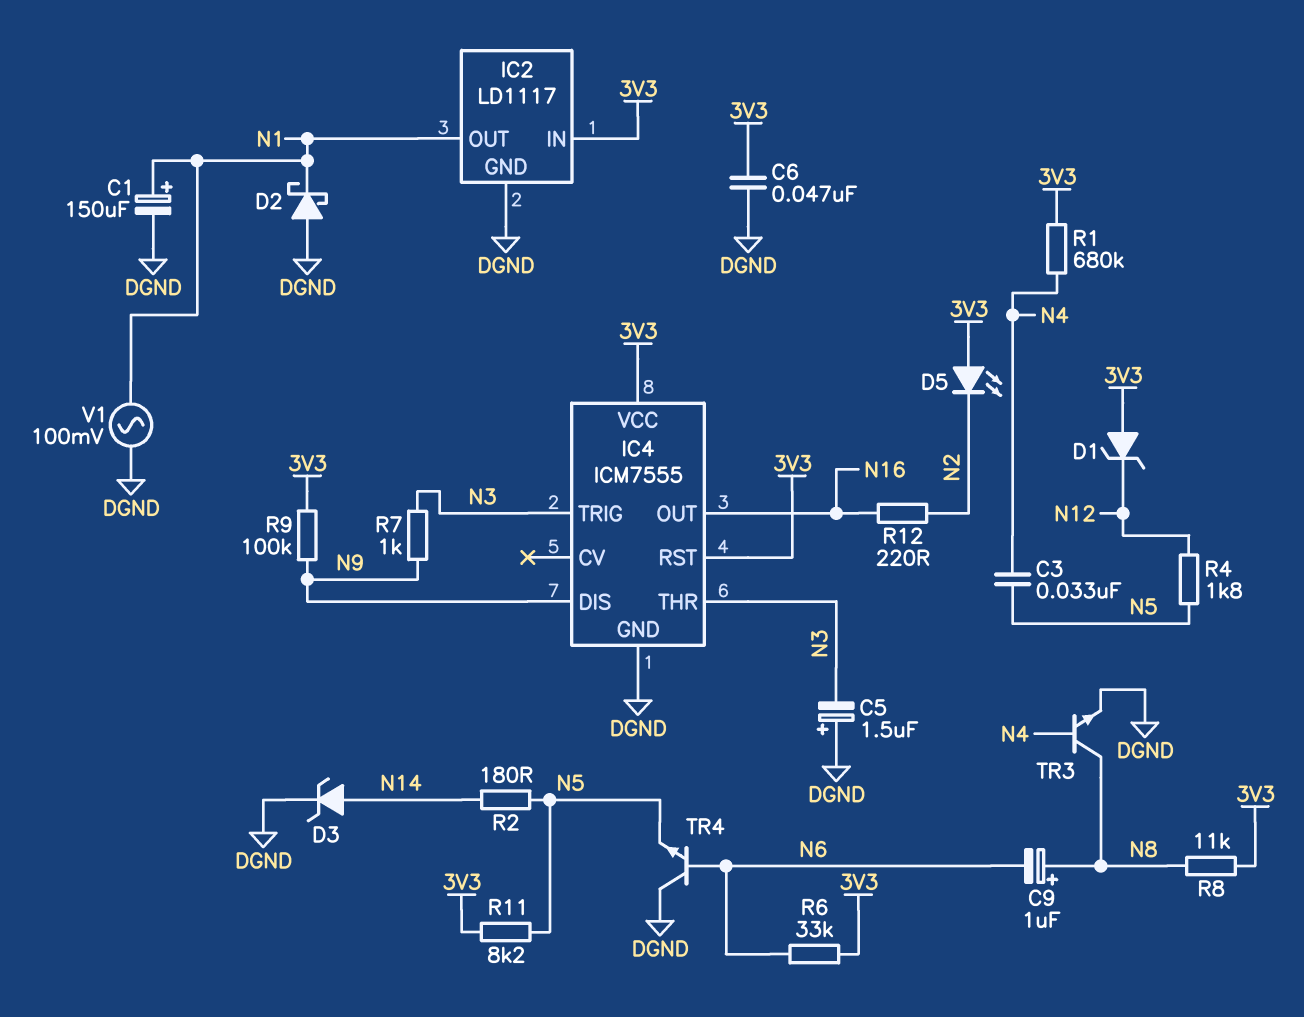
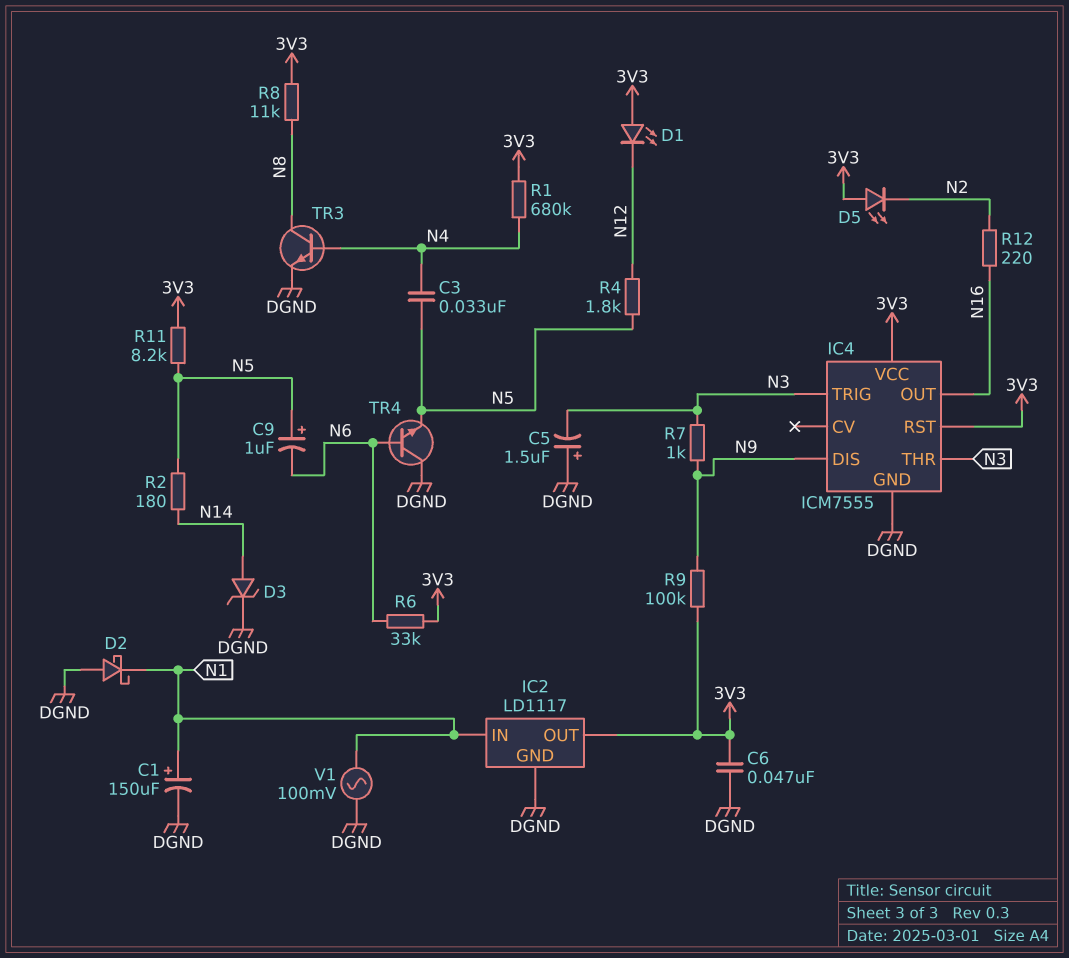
C9: 1uF (plus N8, minus N6) -> 1uF (plus N5, minus N6)
D1: zener (A 3V3, K N12) -> LED (A 3V3, K N12)
IC2 pin IN: 3V3 -> N1
IC2 pin OUT: N1 -> 3V3

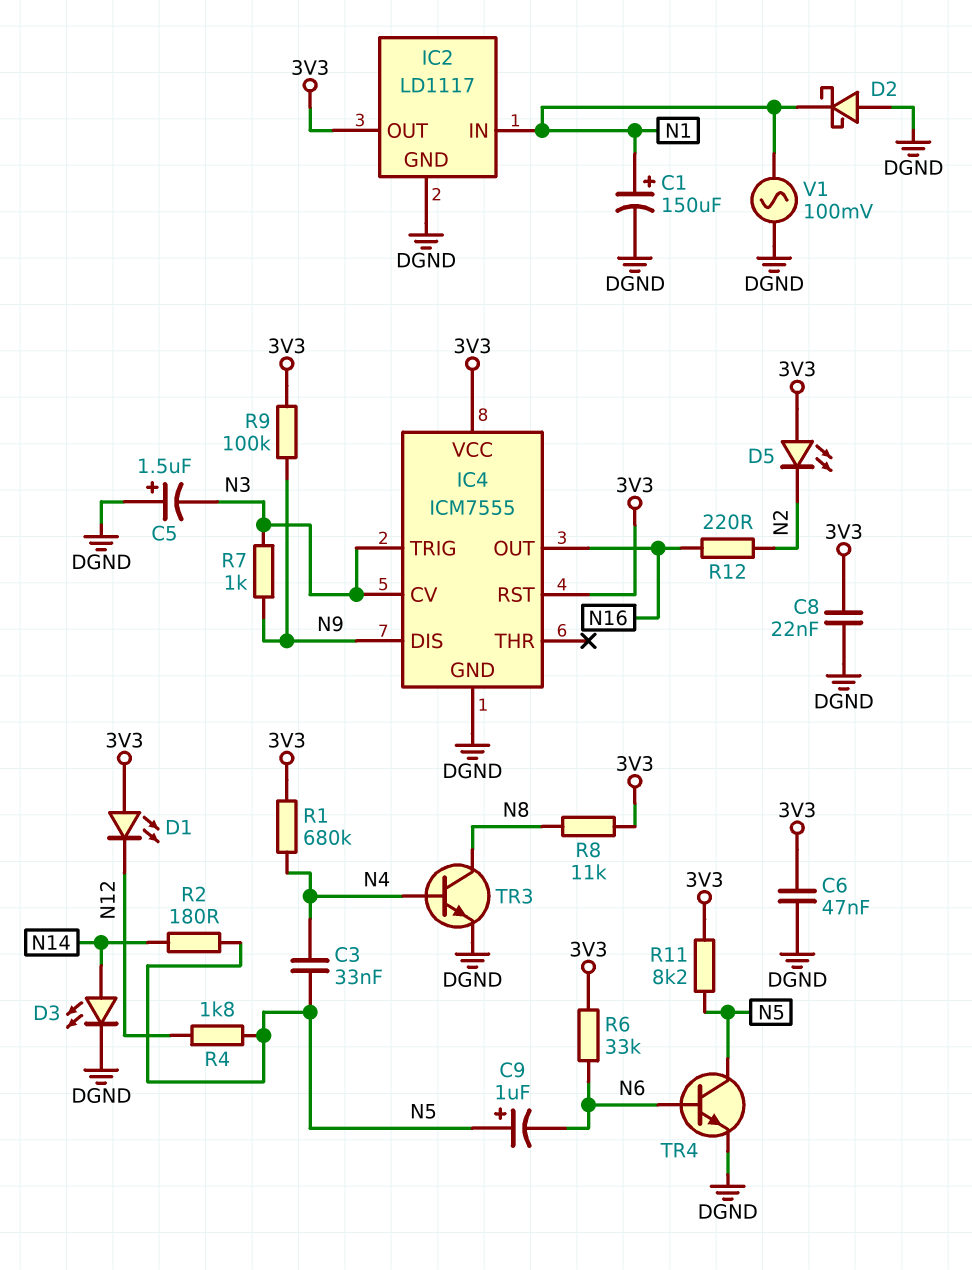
C8: none -> 22nF (3V3, DGND)
D3: zener (A N14, K DGND) -> LED (A N14, K DGND)
IC4 pin CV: none -> N3
IC4 pin THR: N3 -> none
TR4: NPN (B N6, C DGND, E N5) -> NPN (B N6, C N5, E DGND)

